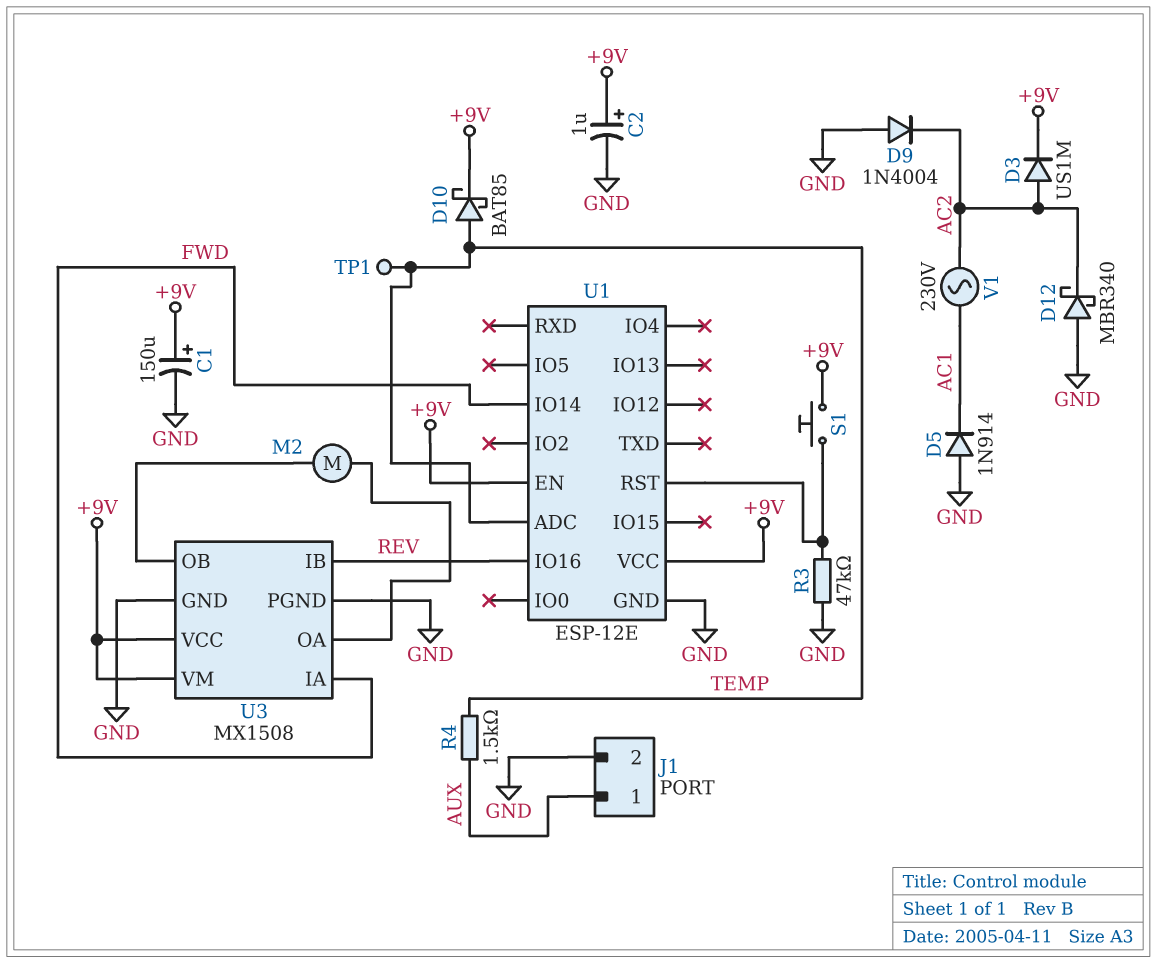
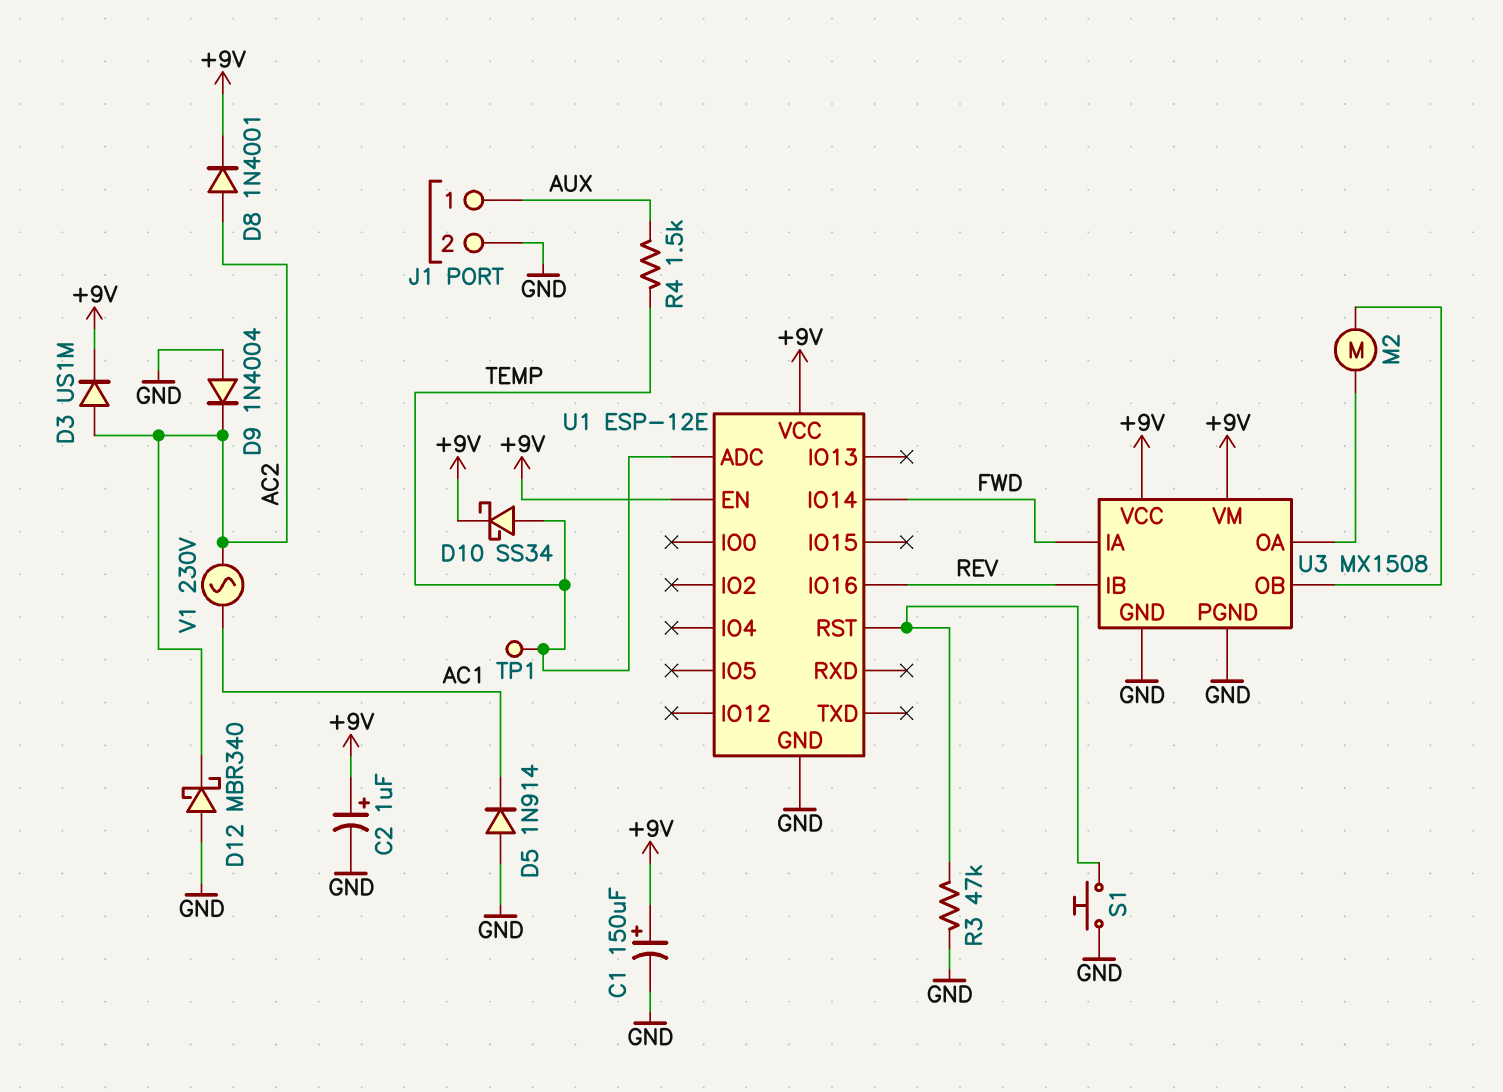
D8: none -> diode 1N4001 (A AC2, K +9V)
D10: schottky BAT85 (A TEMP, K +9V) -> schottky SS34 (A TEMP, K +9V)
S1: button (+9V, U1/RST) -> button (GND, U1/RST)

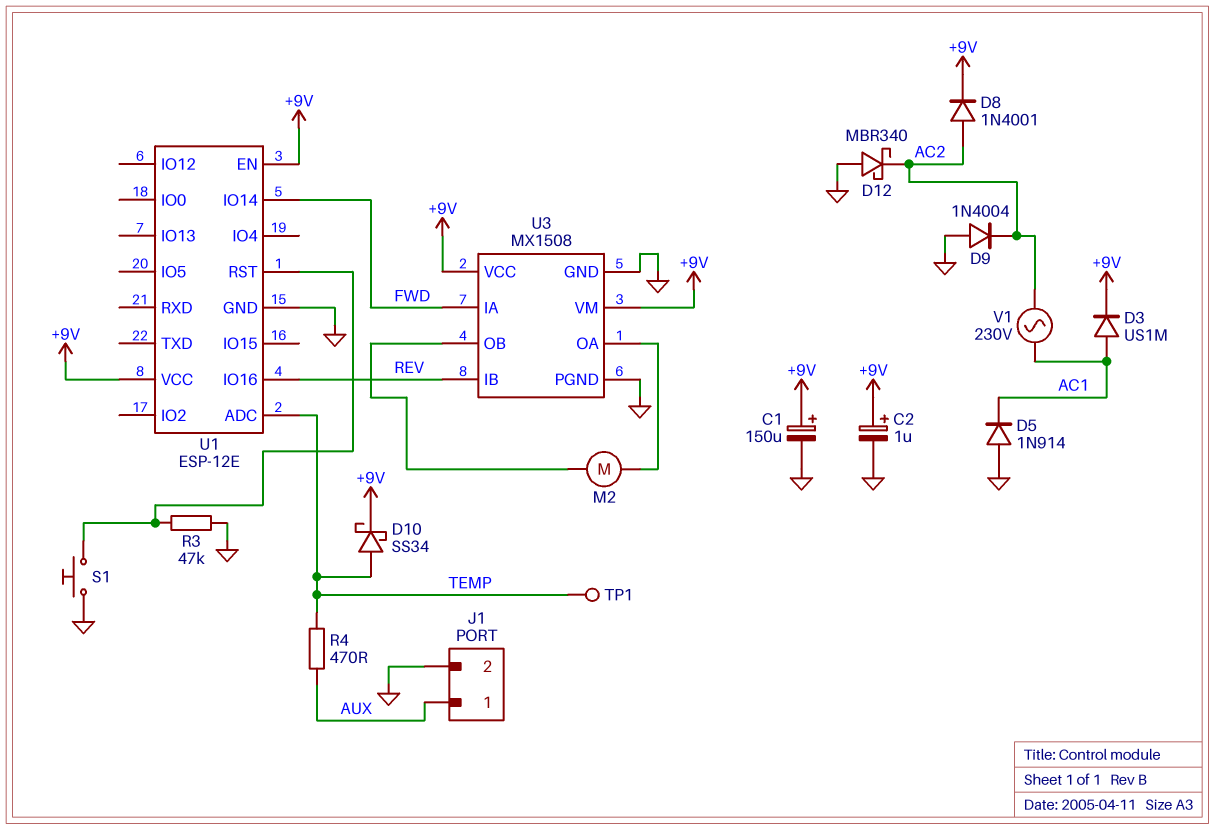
D3: diode US1M (A AC2, K +9V) -> diode US1M (A AC1, K +9V)
R4: 1.5k (AUX, TEMP) -> 470 (AUX, TEMP)

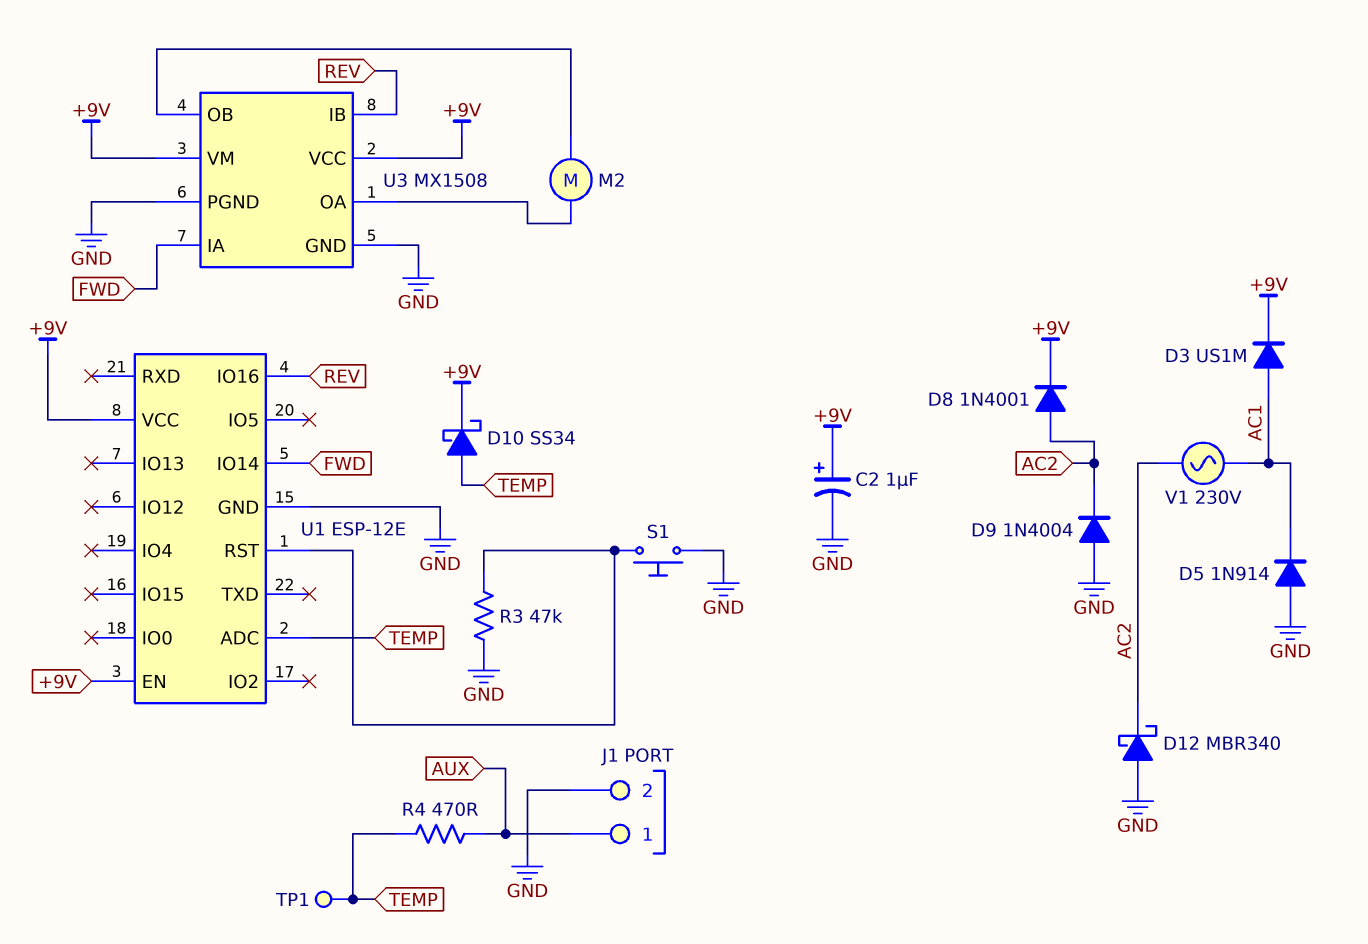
C1: 150uF (plus +9V, minus GND) -> none

